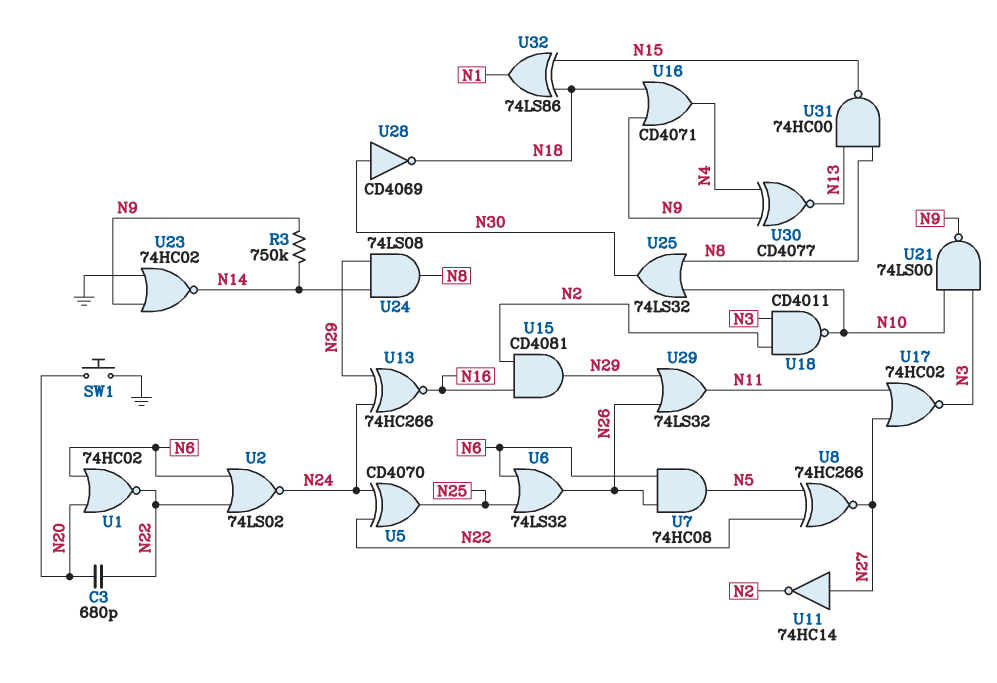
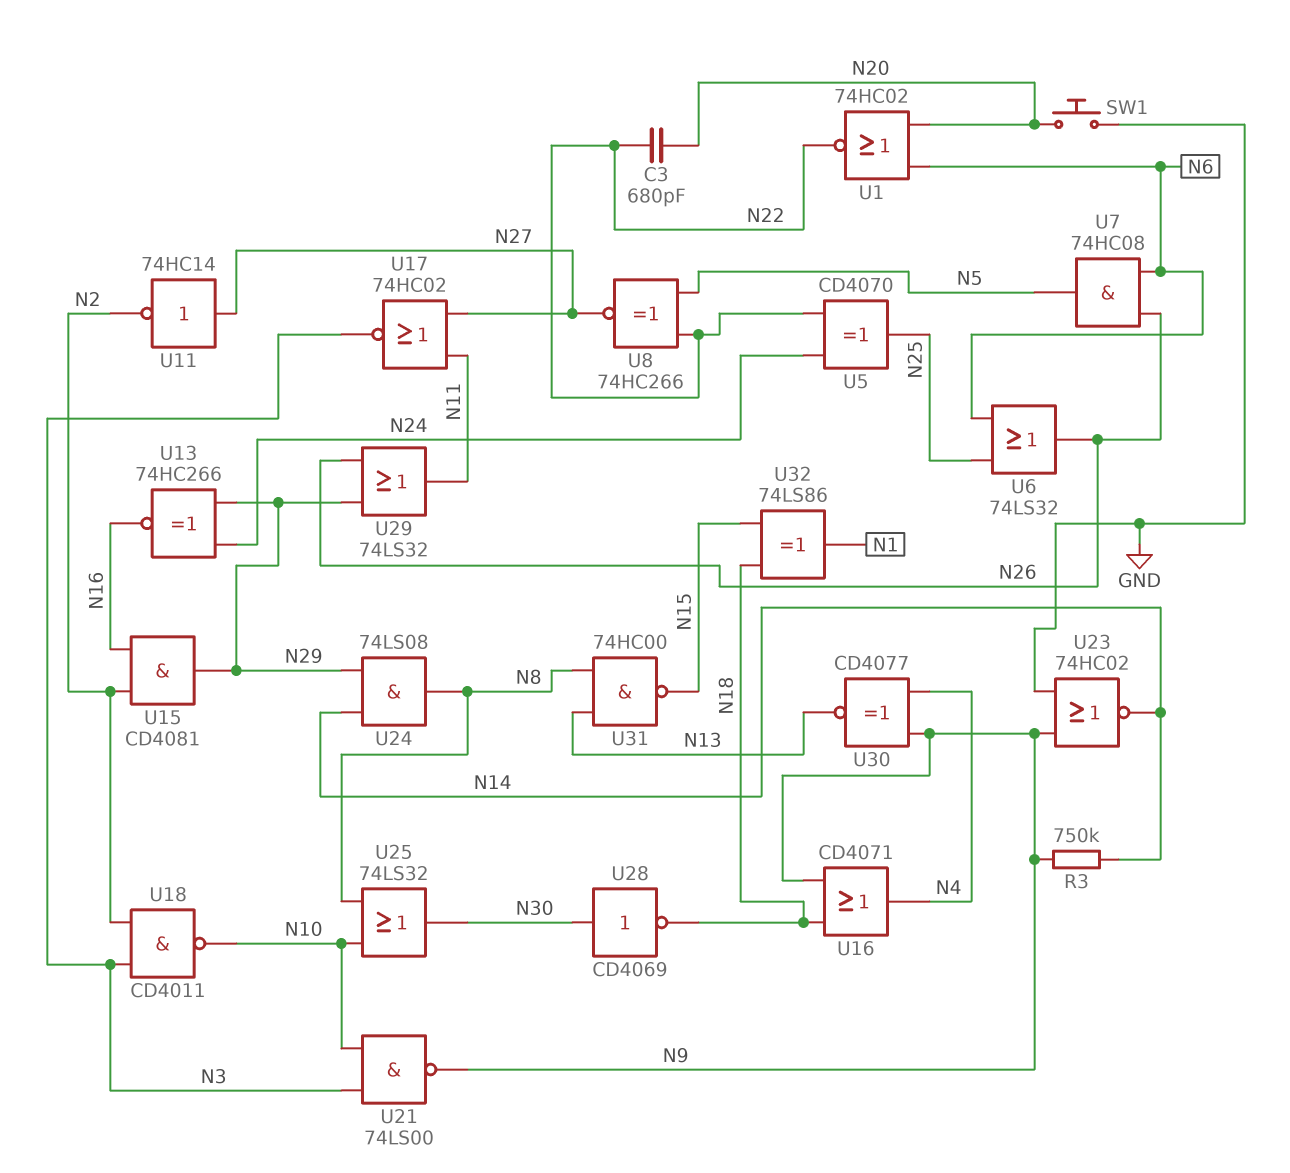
U2: NOR 74LS02 (in N6, in N22, out N24) -> none

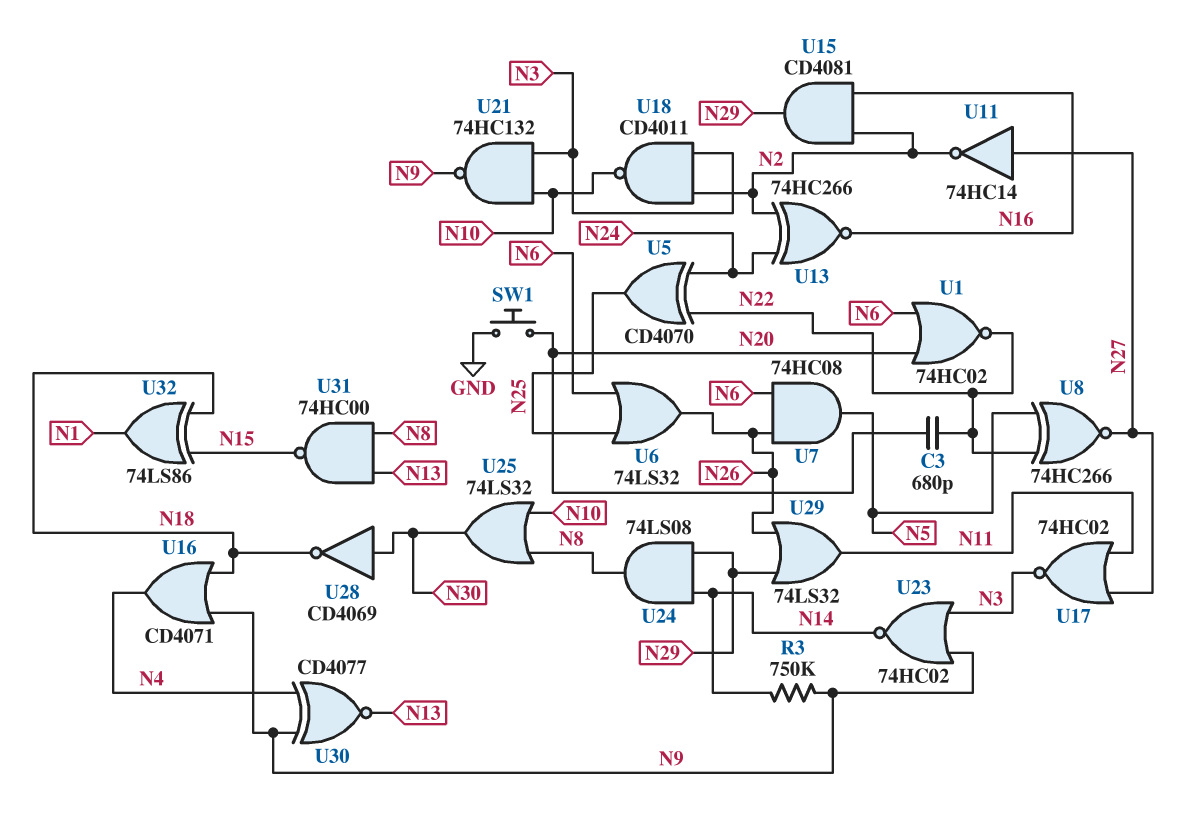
U13: XNOR 74HC266 (in N24, in N29, out N16) -> XNOR 74HC266 (in N2, in N24, out N16)
U21: NAND 74LS00 (in N3, in N10, out N9) -> NAND 74HC132 (in N3, in N10, out N9)
U23: NOR 74HC02 (in GND, in N9, out N14) -> NOR 74HC02 (in N3, in N9, out N14)

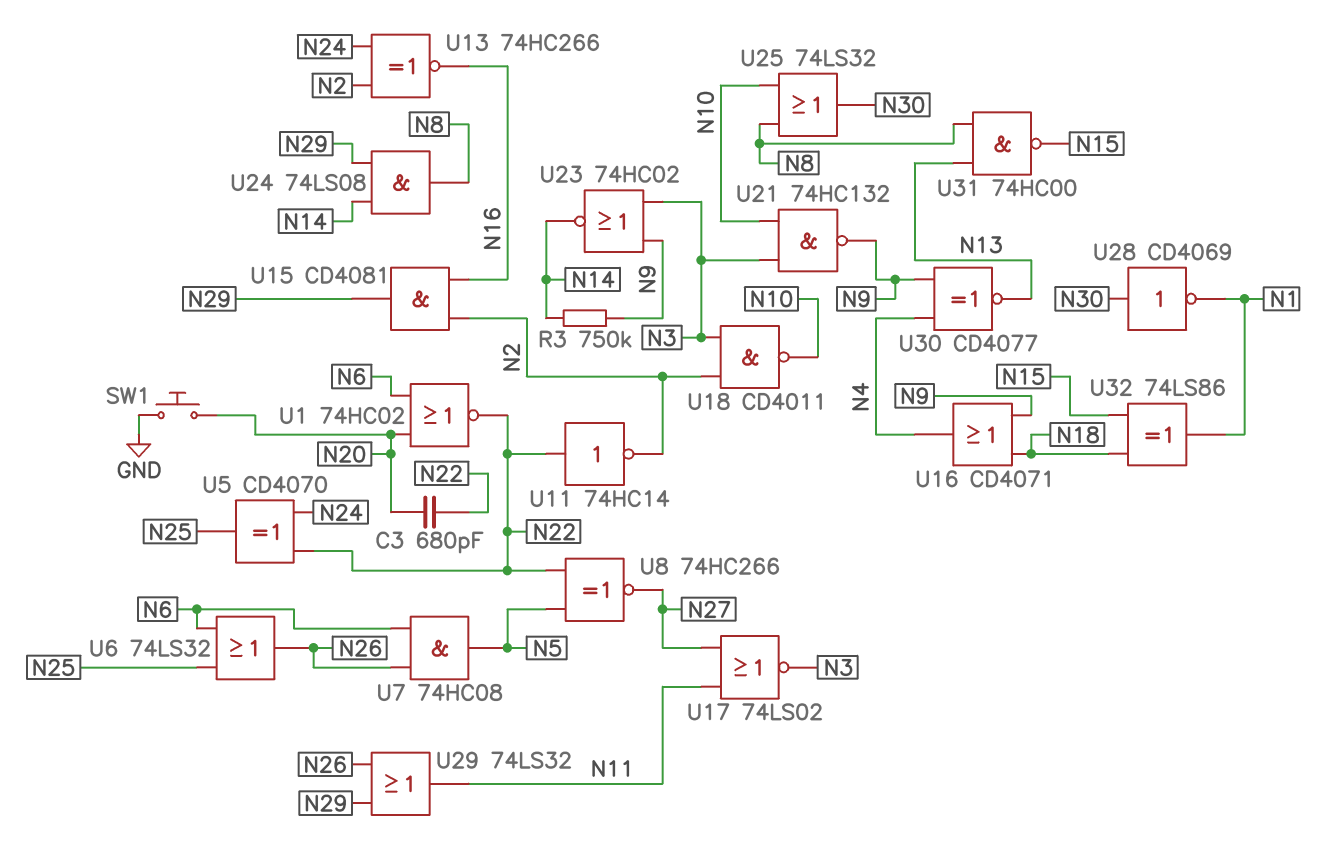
U11: NOT 74HC14 (in N27, out N2) -> NOT 74HC14 (in N22, out N2)
U17: NOR 74HC02 (in N11, in N27, out N3) -> NOR 74LS02 (in N11, in N27, out N3)
U28: NOT CD4069 (in N30, out N18) -> NOT CD4069 (in N30, out N1)

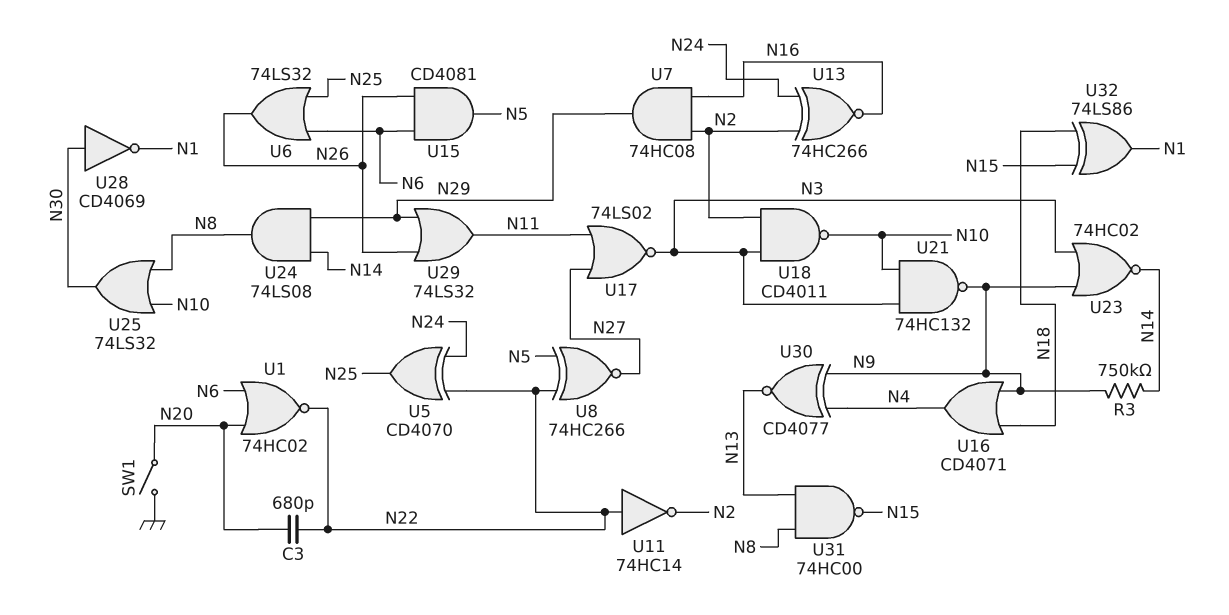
SW1: button (GND, N20) -> switch (GND, N20)
U7: AND 74HC08 (in N6, in N26, out N5) -> AND 74HC08 (in N2, in N16, out N29)
U15: AND CD4081 (in N2, in N16, out N29) -> AND CD4081 (in N6, in N26, out N5)

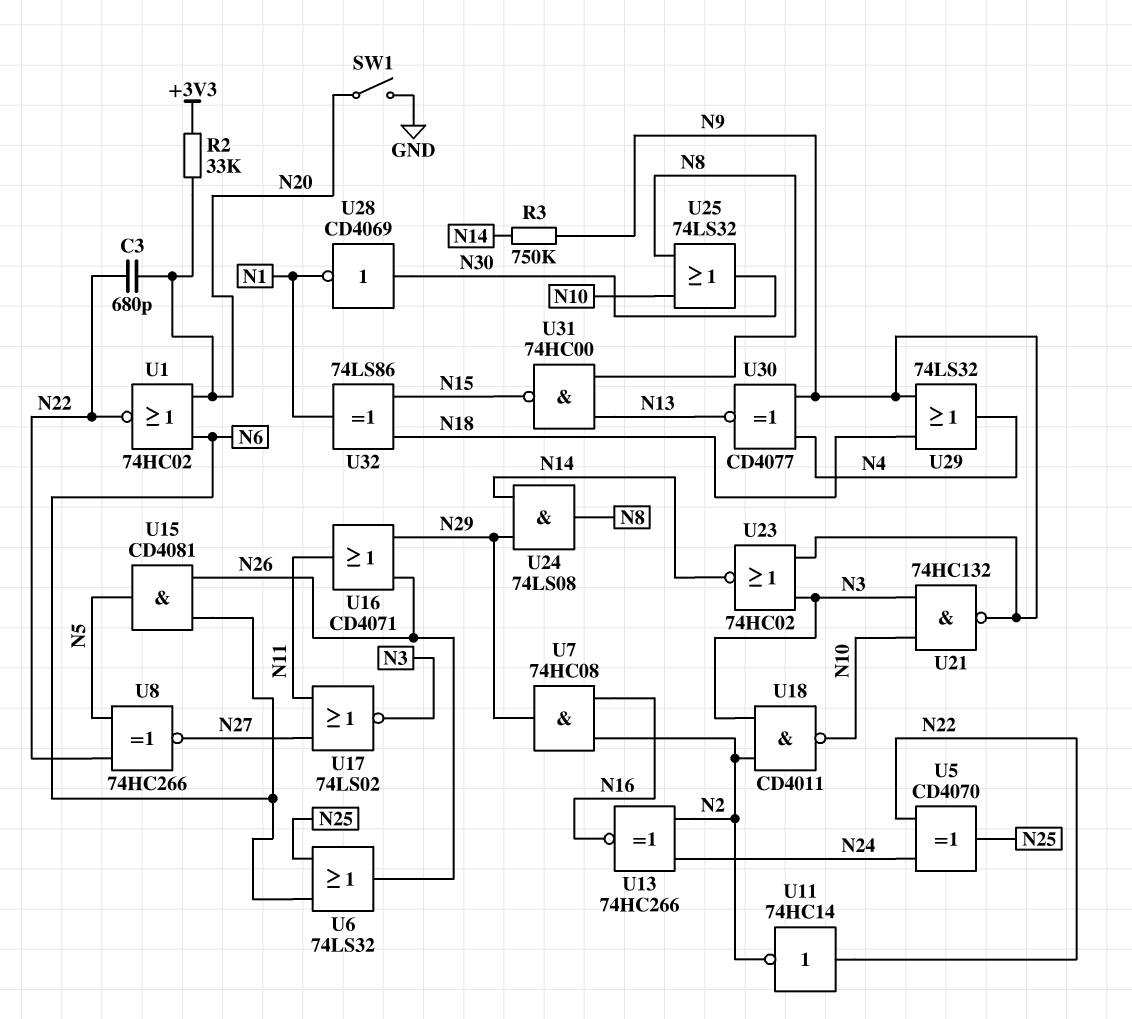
R2: none -> 33k (+3V3, N20)
U16: OR CD4071 (in N9, in N18, out N4) -> OR CD4071 (in N26, in N29, out N11)
U29: OR 74LS32 (in N26, in N29, out N11) -> OR 74LS32 (in N9, in N18, out N4)

